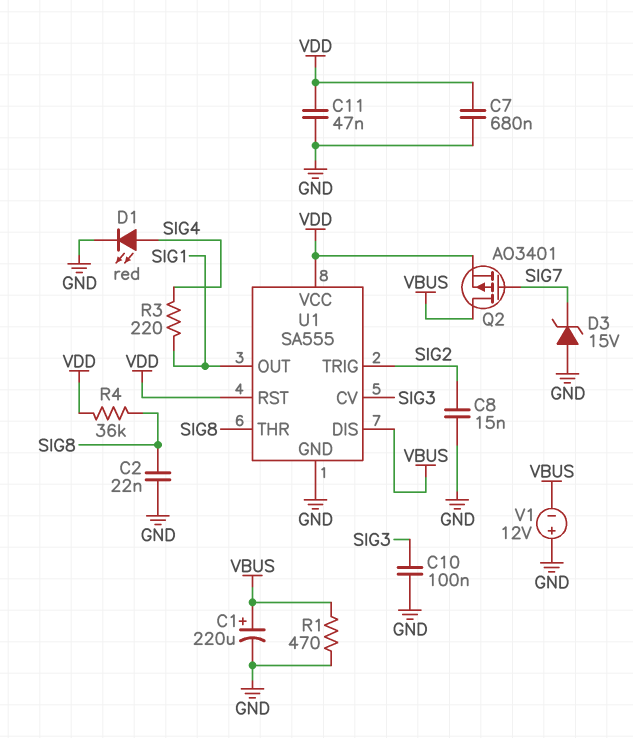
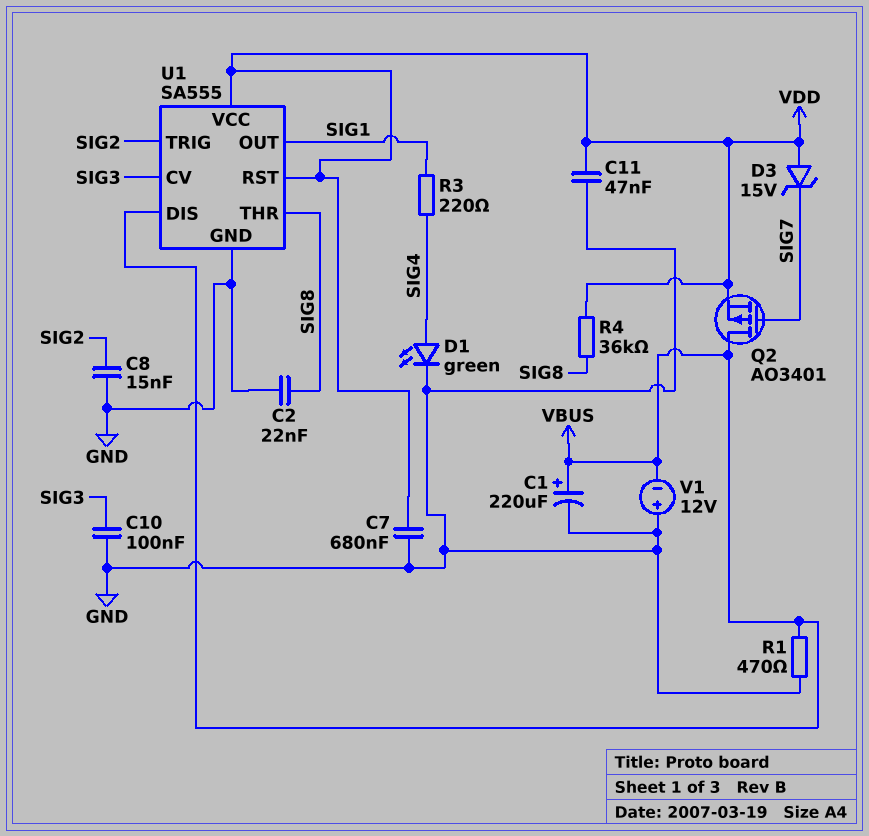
D1: LED red (A SIG4, K GND) -> LED green (A SIG4, K GND)
D3: zener 15V (A GND, K SIG7) -> zener 15V (A VDD, K SIG7)

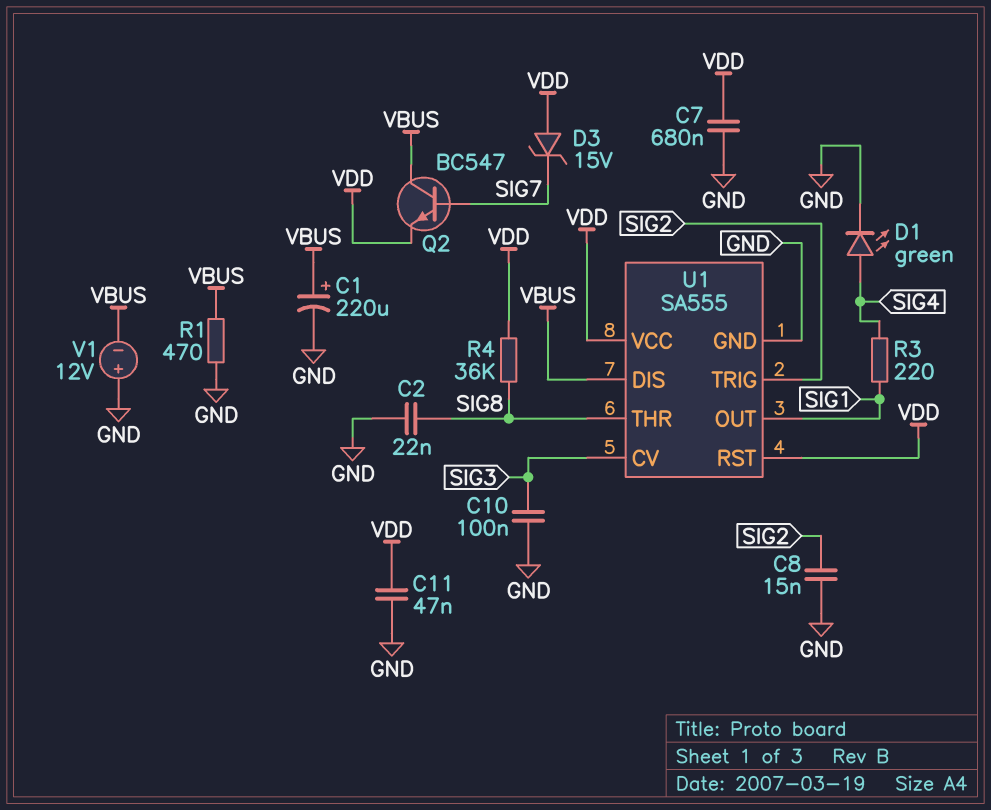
Q2: PMOS AO3401 (G SIG7, D VBUS, S VDD) -> NPN BC547 (B SIG7, C VBUS, E VDD)

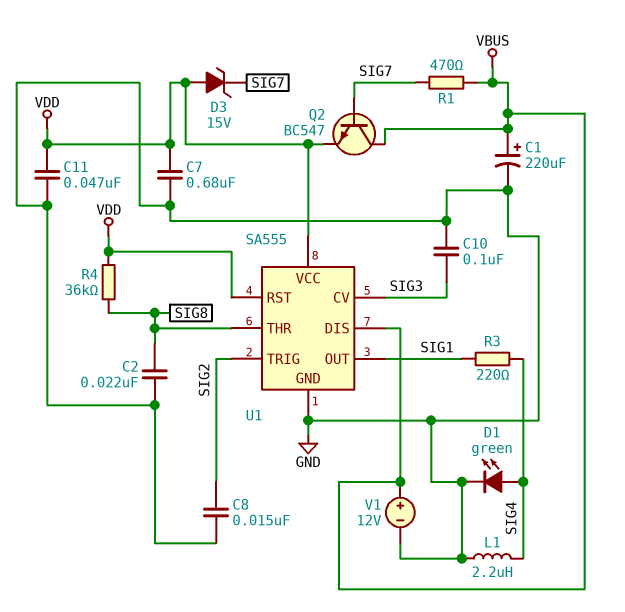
L1: none -> 2.2uH (GND, SIG4)
R1: 470 (GND, VBUS) -> 470 (SIG7, VBUS)
V1: 12V (plus GND, minus VBUS) -> 12V (plus VBUS, minus GND)

